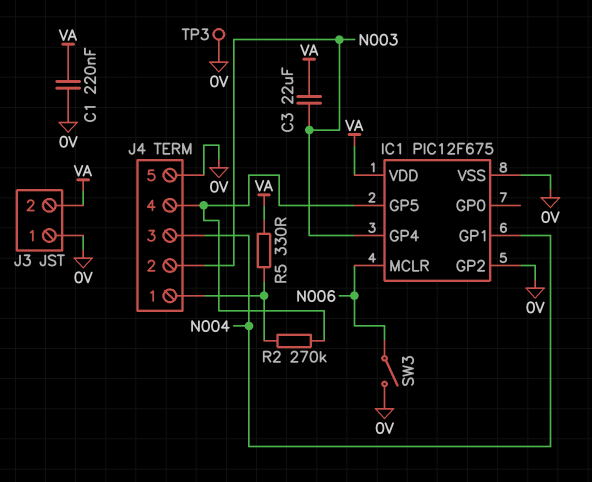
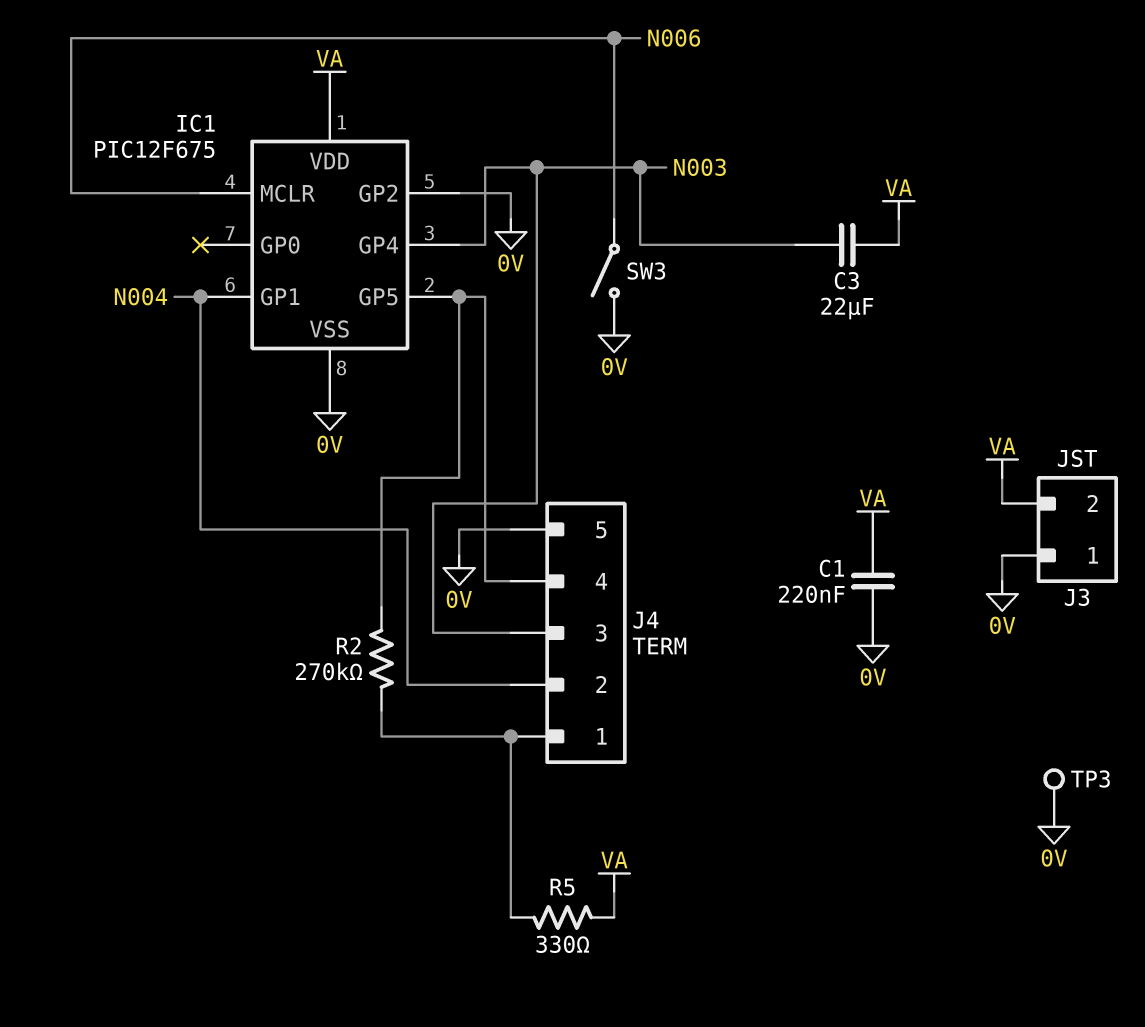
J4 pin 2: N003 -> N004
J4 pin 3: N004 -> N003

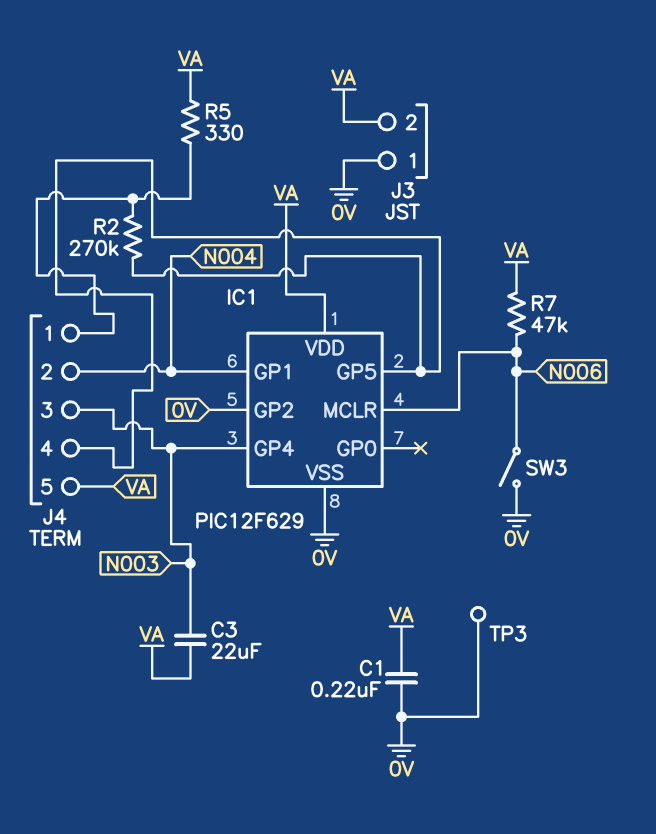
IC1: PIC12F675 -> PIC12F629
J4 pin 5: 0V -> VA
R7: none -> 47k (N006, VA)

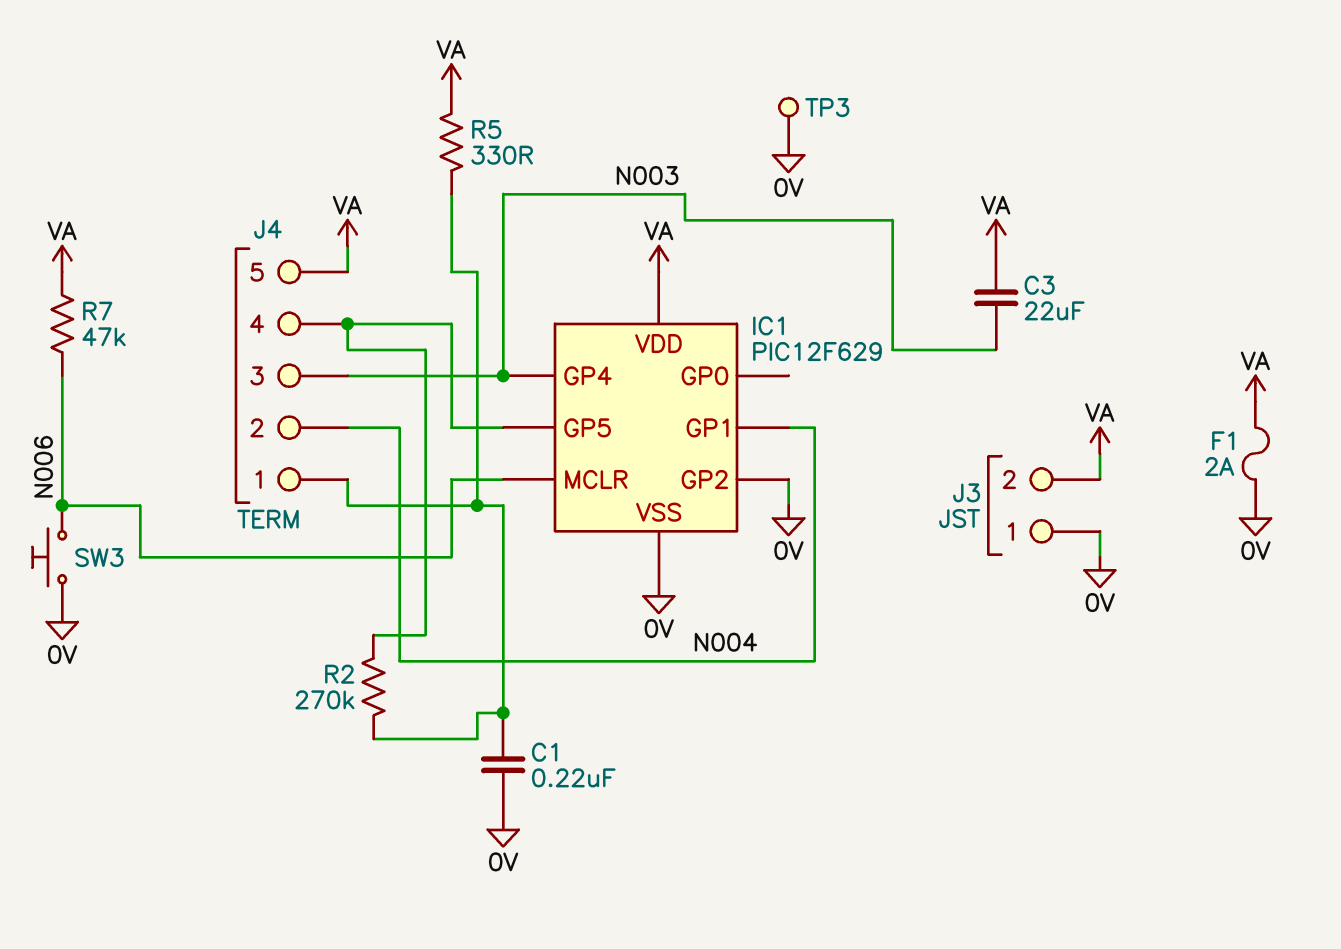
C1: 220nF (0V, VA) -> 220nF (0V, J4/1)
F1: none -> 2A (0V, VA)
SW3: switch (0V, N006) -> button (0V, N006)

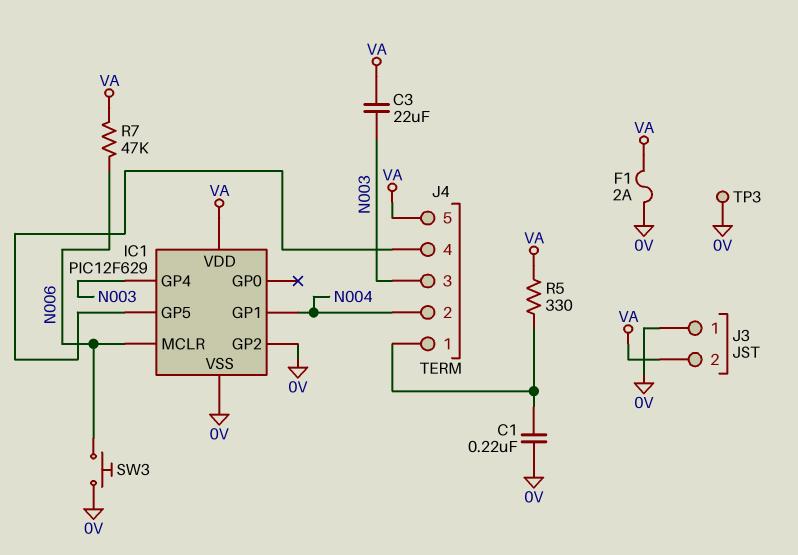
R2: 270k (IC1/GP5, J4/1) -> none

